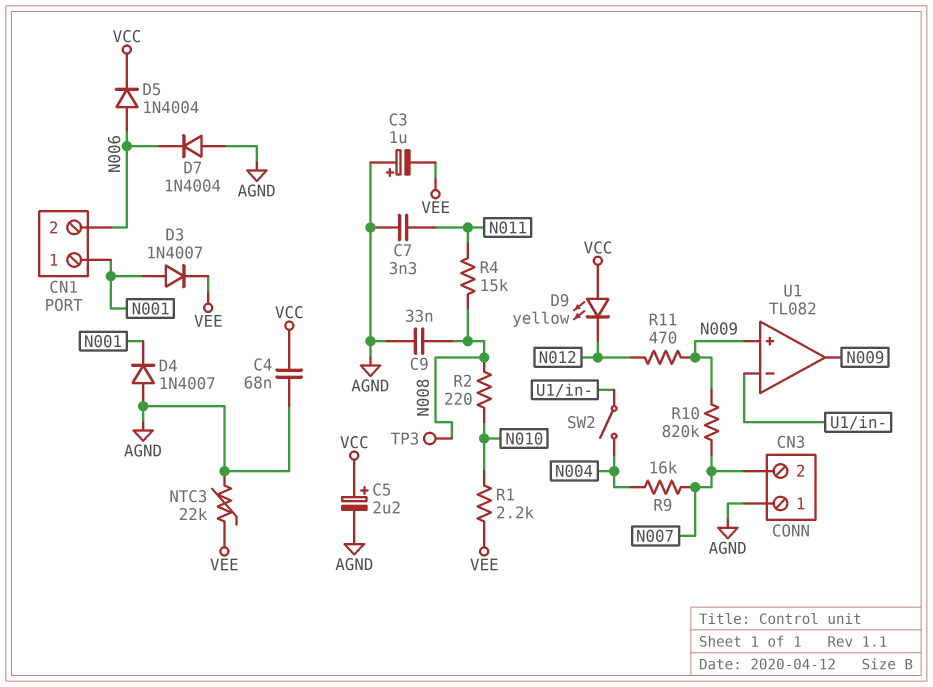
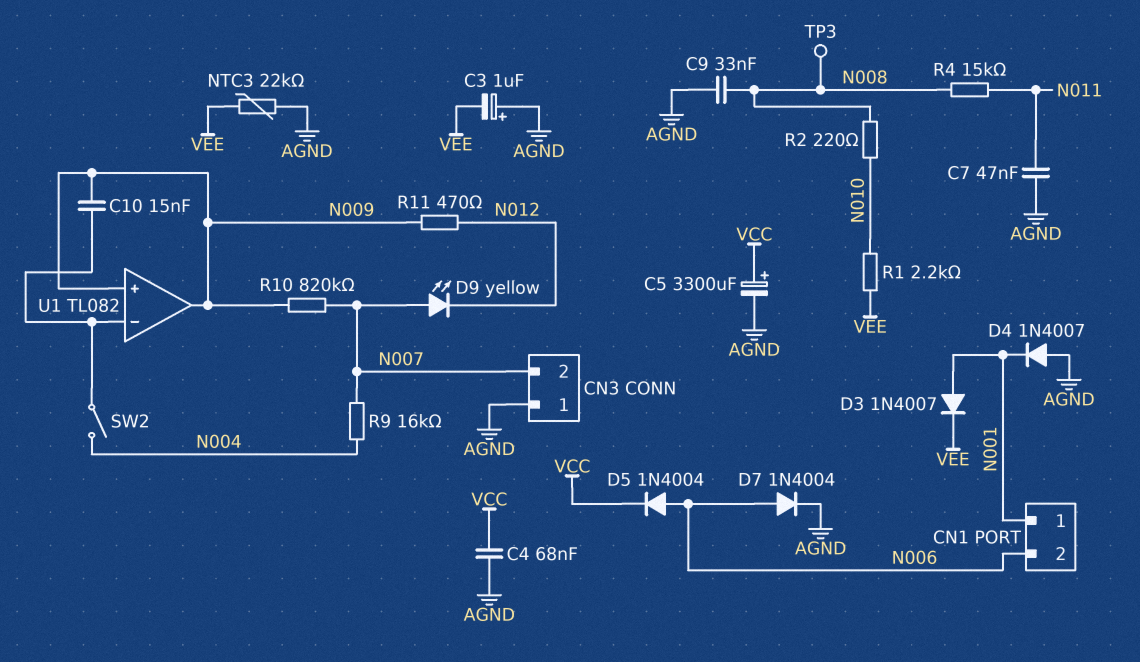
C5: 2.2uF (plus VCC, minus AGND) -> 3300uF (plus VCC, minus AGND)
C7: 3.3nF (AGND, N011) -> 47nF (AGND, N011)
C10: none -> 15nF (N009, U1/in-)
D7: diode 1N4004 (A AGND, K N006) -> diode 1N4004 (A N006, K AGND)
D9: LED yellow (A VCC, K N012) -> LED yellow (A N007, K N012)

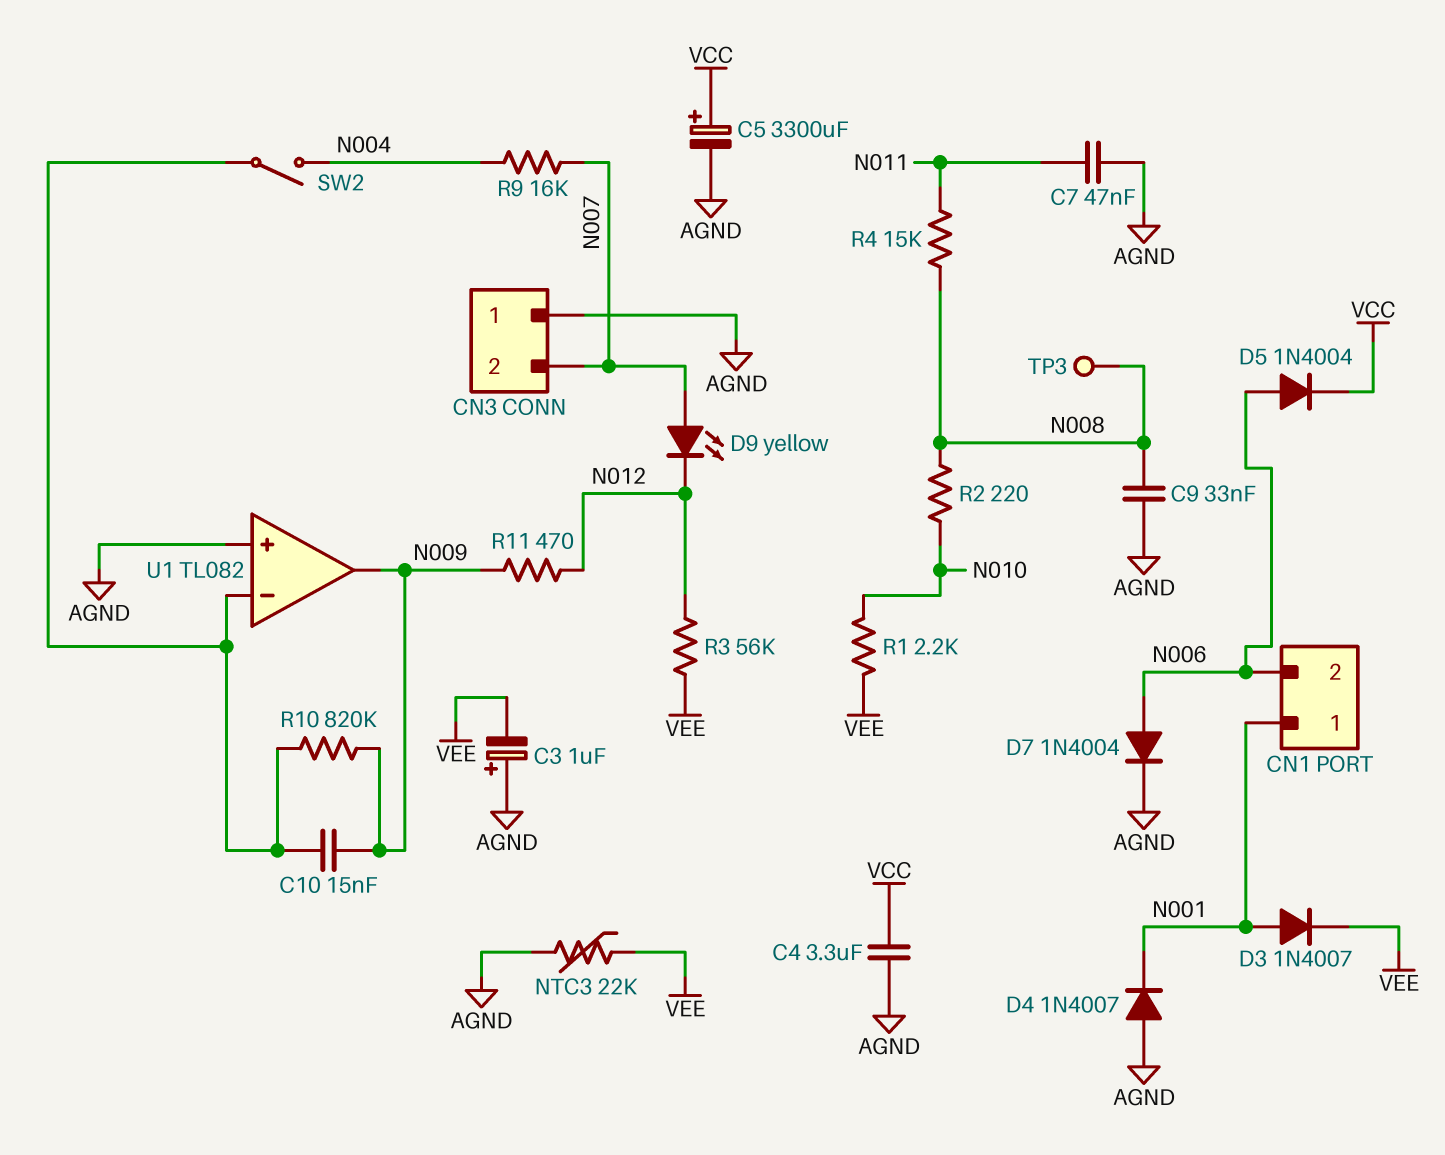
C4: 68nF (AGND, VCC) -> 3.3uF (AGND, VCC)
R3: none -> 56k (N012, VEE)
R10: 820k (N007, N009) -> 820k (N009, U1/in-)
U1 pin in+: N009 -> AGND

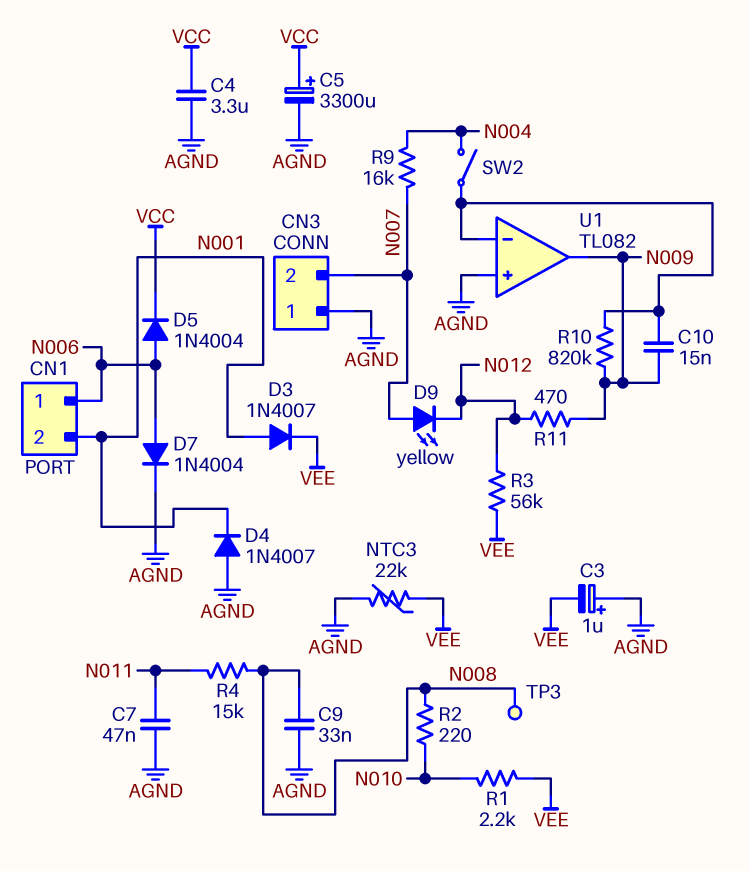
CN1 pin 1: N001 -> N006
CN1 pin 2: N006 -> N001

